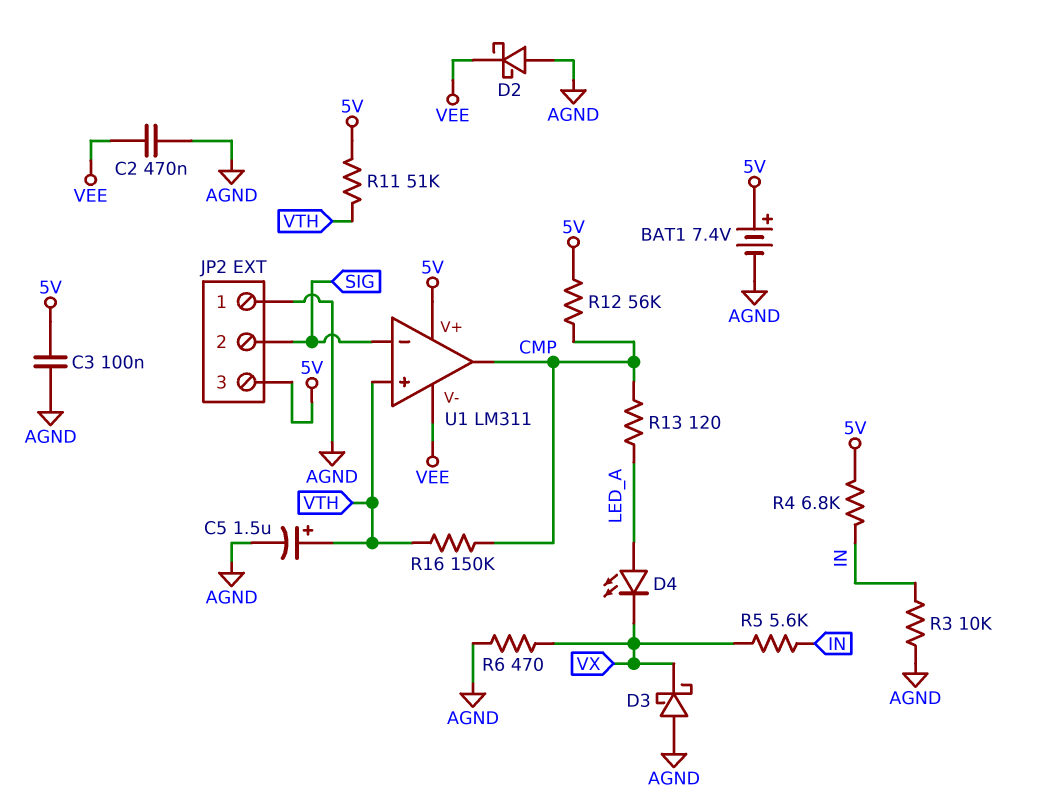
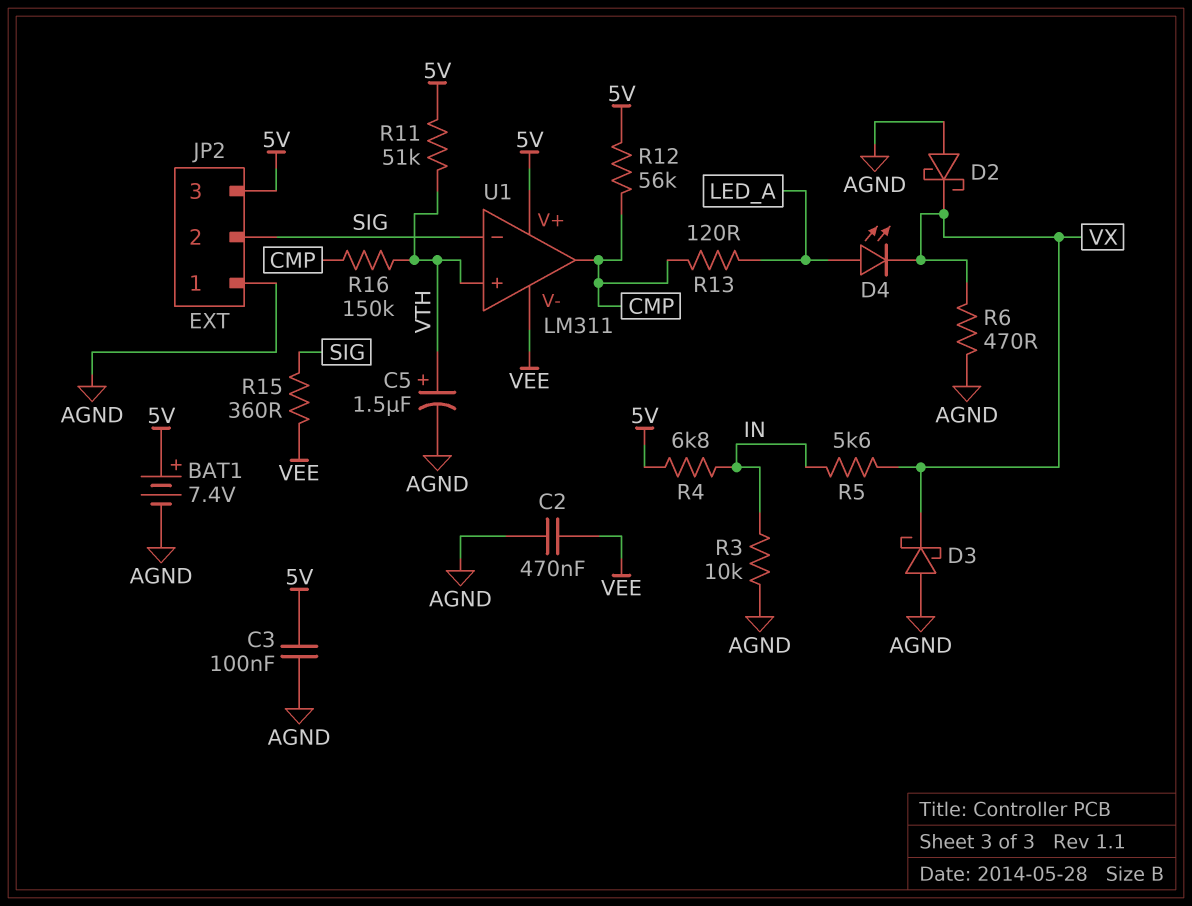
D2: schottky (A AGND, K VEE) -> schottky (A AGND, K VX)
R15: none -> 360 (SIG, VEE)

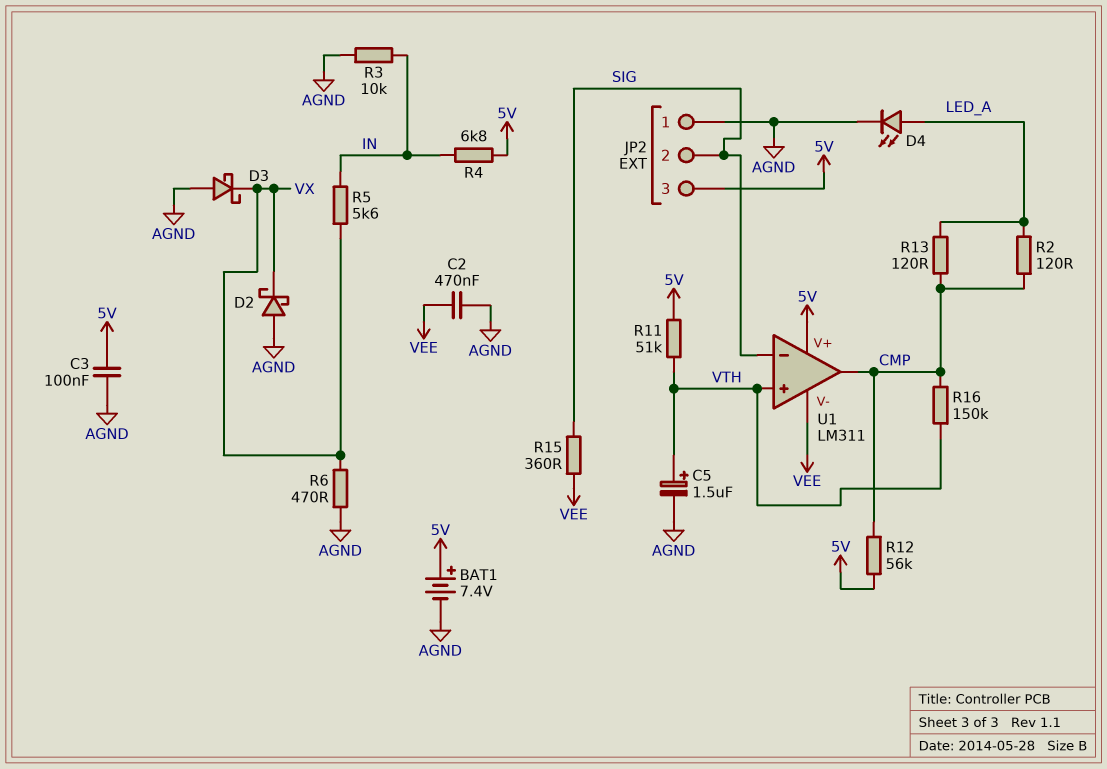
D4: LED (A LED_A, K VX) -> LED (A LED_A, K AGND)
R2: none -> 120 (CMP, LED_A)

